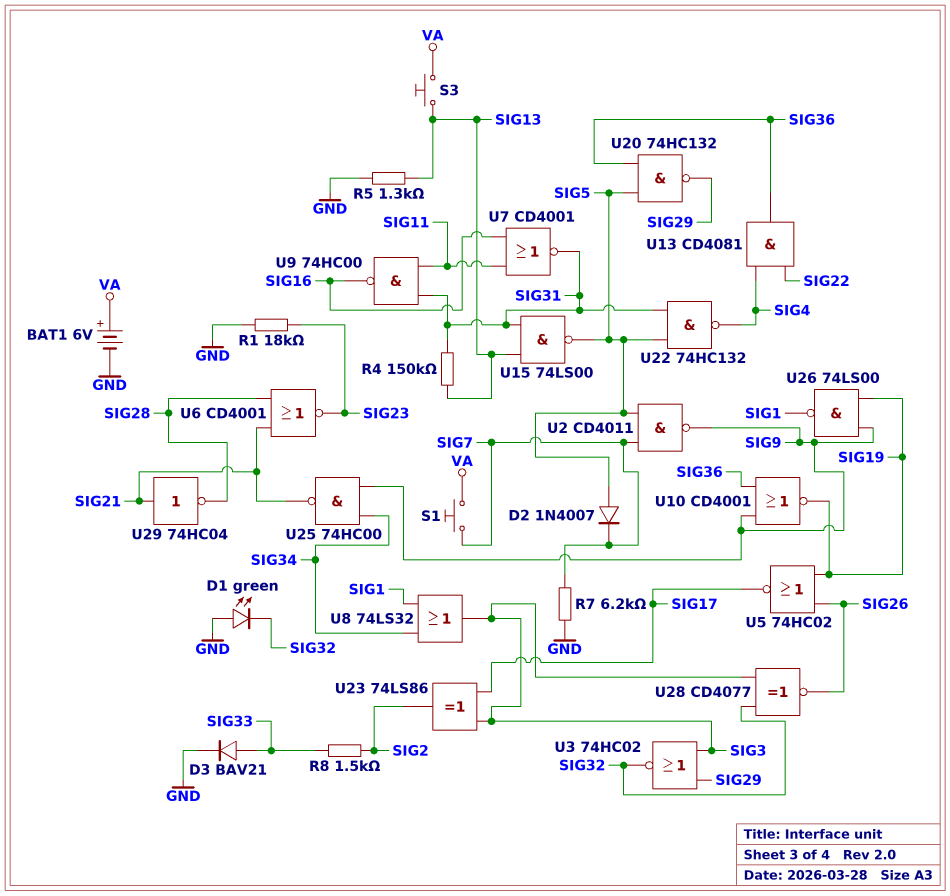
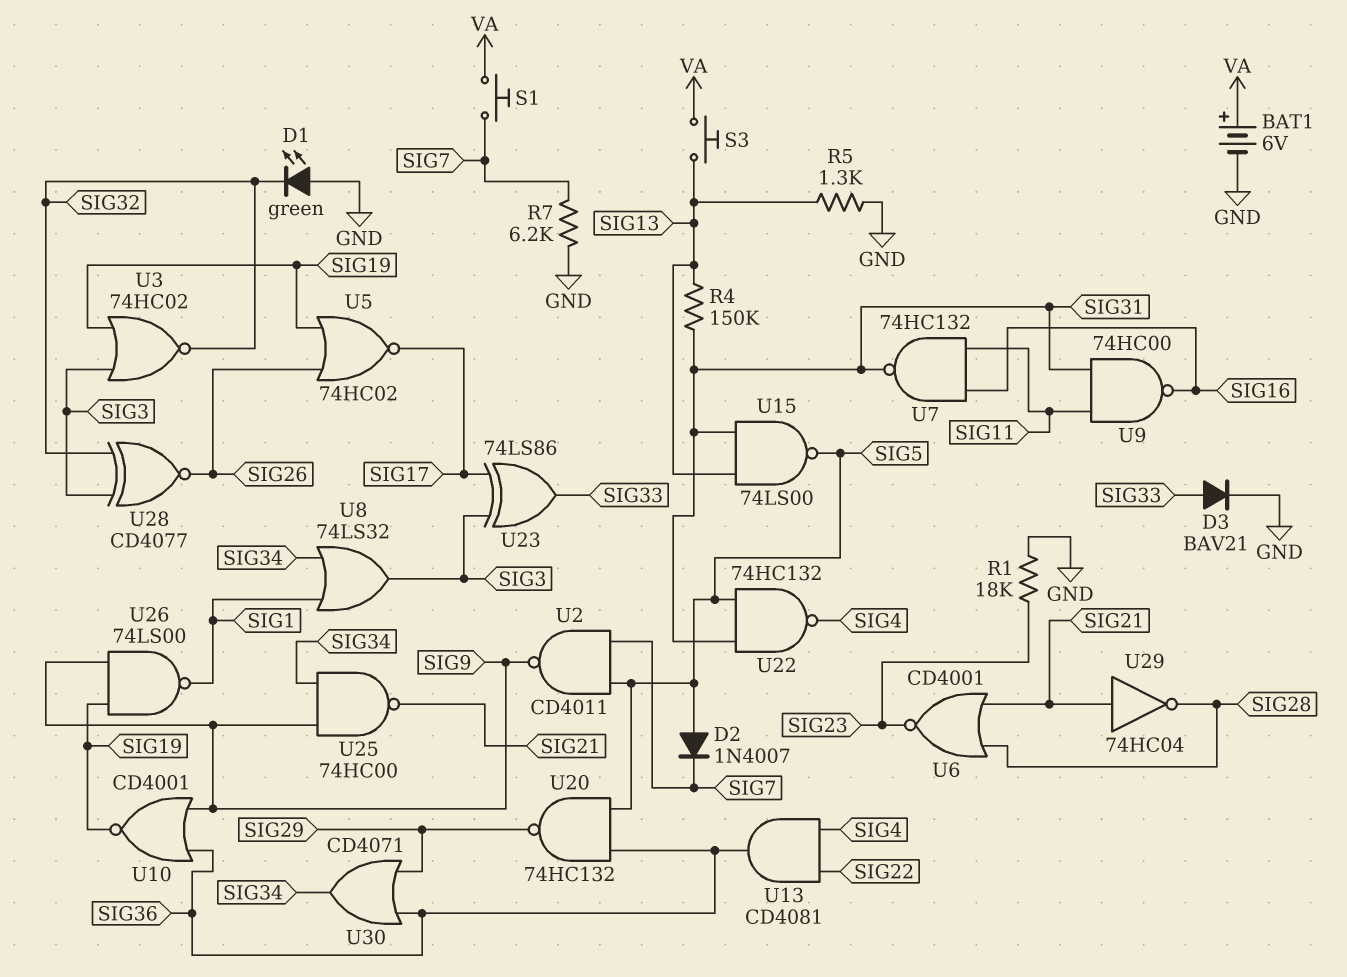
R8: 1.5k (SIG2, SIG33) -> none
U3: NOR 74HC02 (in SIG3, in SIG29, out SIG32) -> NOR 74HC02 (in SIG3, in SIG19, out SIG32)
U7: NOR CD4001 (in SIG11, in SIG16, out SIG31) -> NAND 74HC132 (in SIG11, in SIG16, out SIG31)
U23: XOR 74LS86 (in SIG3, in SIG17, out SIG2) -> XOR 74LS86 (in SIG3, in SIG17, out SIG33)
U30: none -> OR CD4071 (in SIG29, in SIG36, out SIG34)

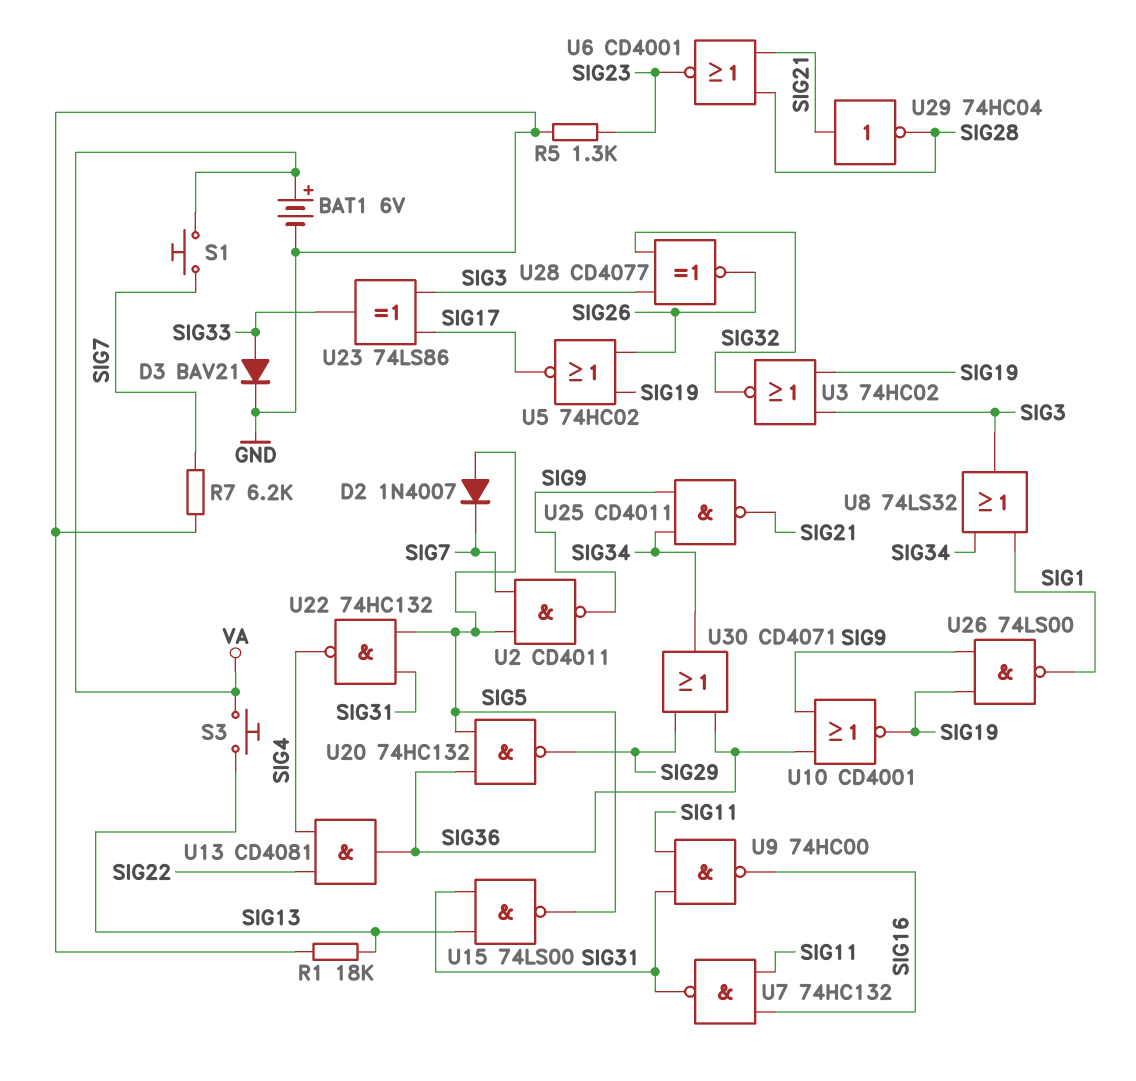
D1: LED green (A GND, K SIG32) -> none
R1: 18k (GND, SIG23) -> 18k (GND, SIG13)
R4: 150k (SIG13, SIG31) -> none
R5: 1.3k (GND, SIG13) -> 1.3k (GND, SIG23)
U25: NAND 74HC00 (in SIG9, in SIG34, out SIG21) -> NAND CD4011 (in SIG9, in SIG34, out SIG21)

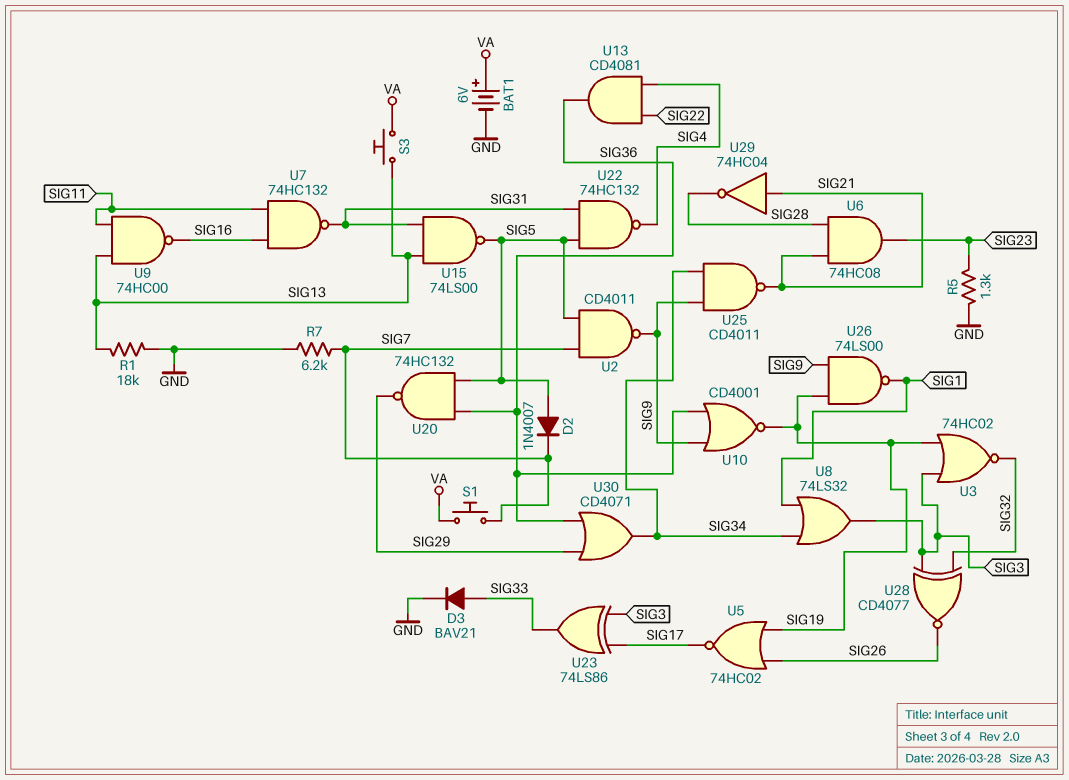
U6: NOR CD4001 (in SIG21, in SIG28, out SIG23) -> AND 74HC08 (in SIG21, in SIG28, out SIG23)
U9: NAND 74HC00 (in SIG11, in SIG31, out SIG16) -> NAND 74HC00 (in SIG11, in SIG13, out SIG16)

